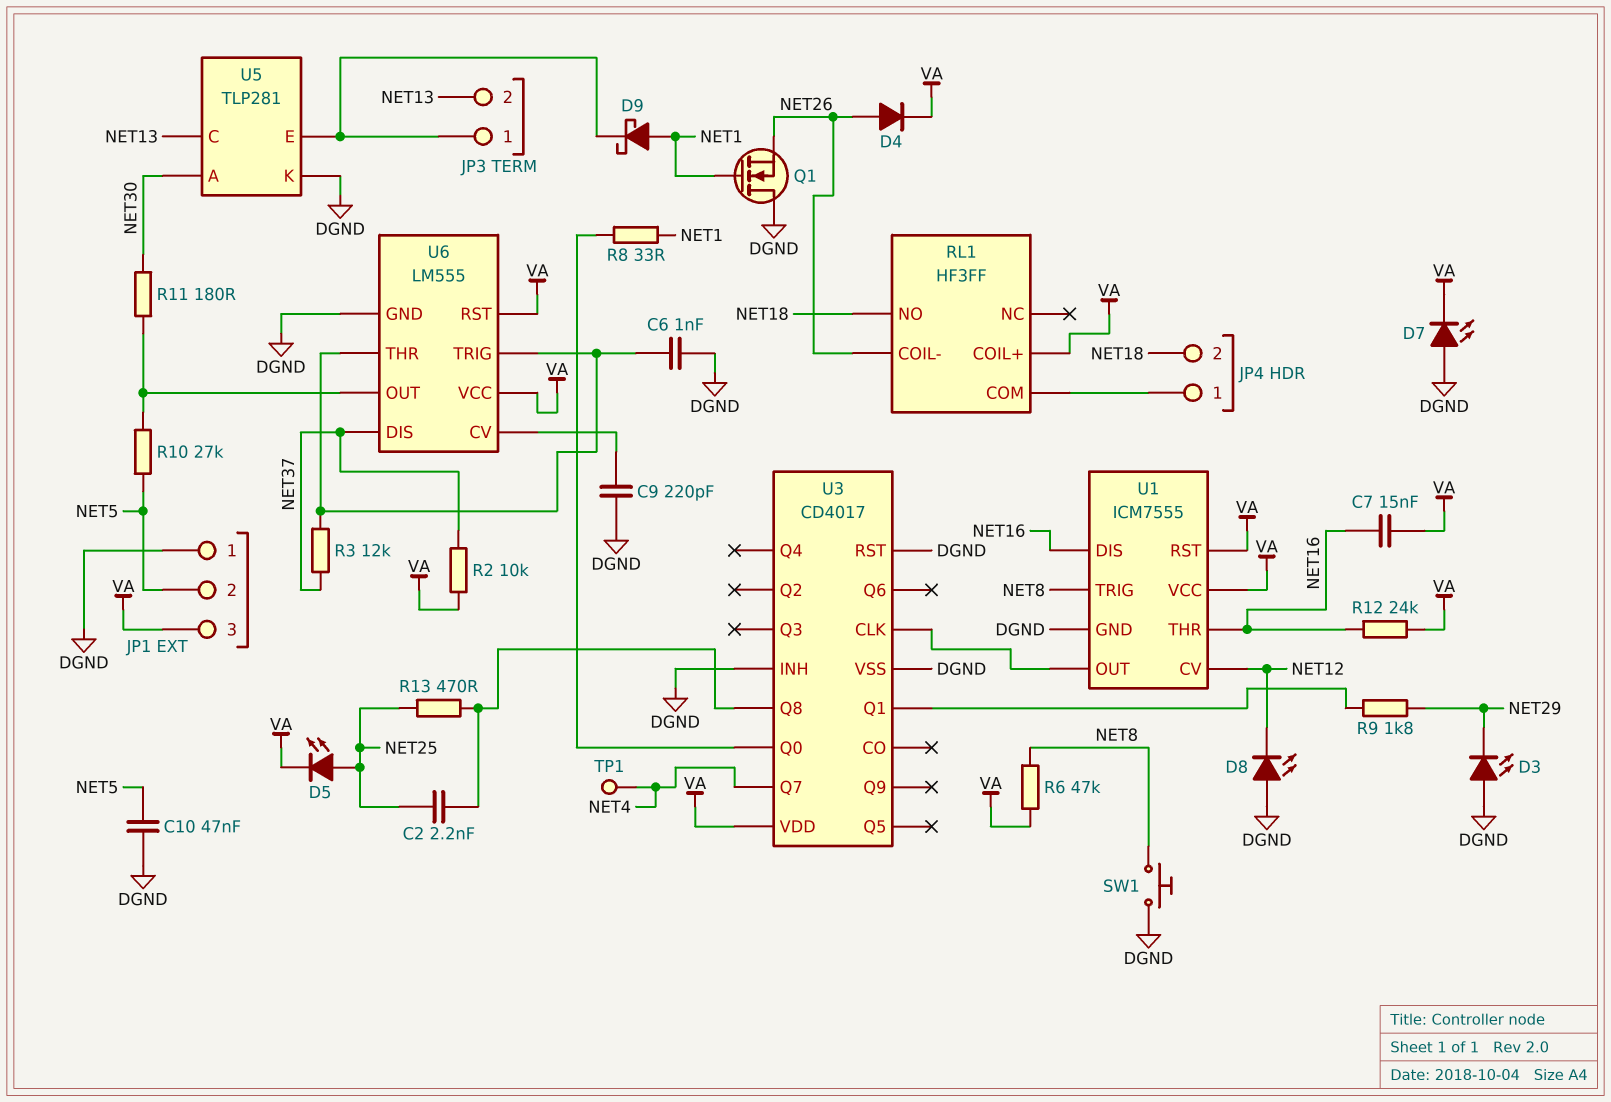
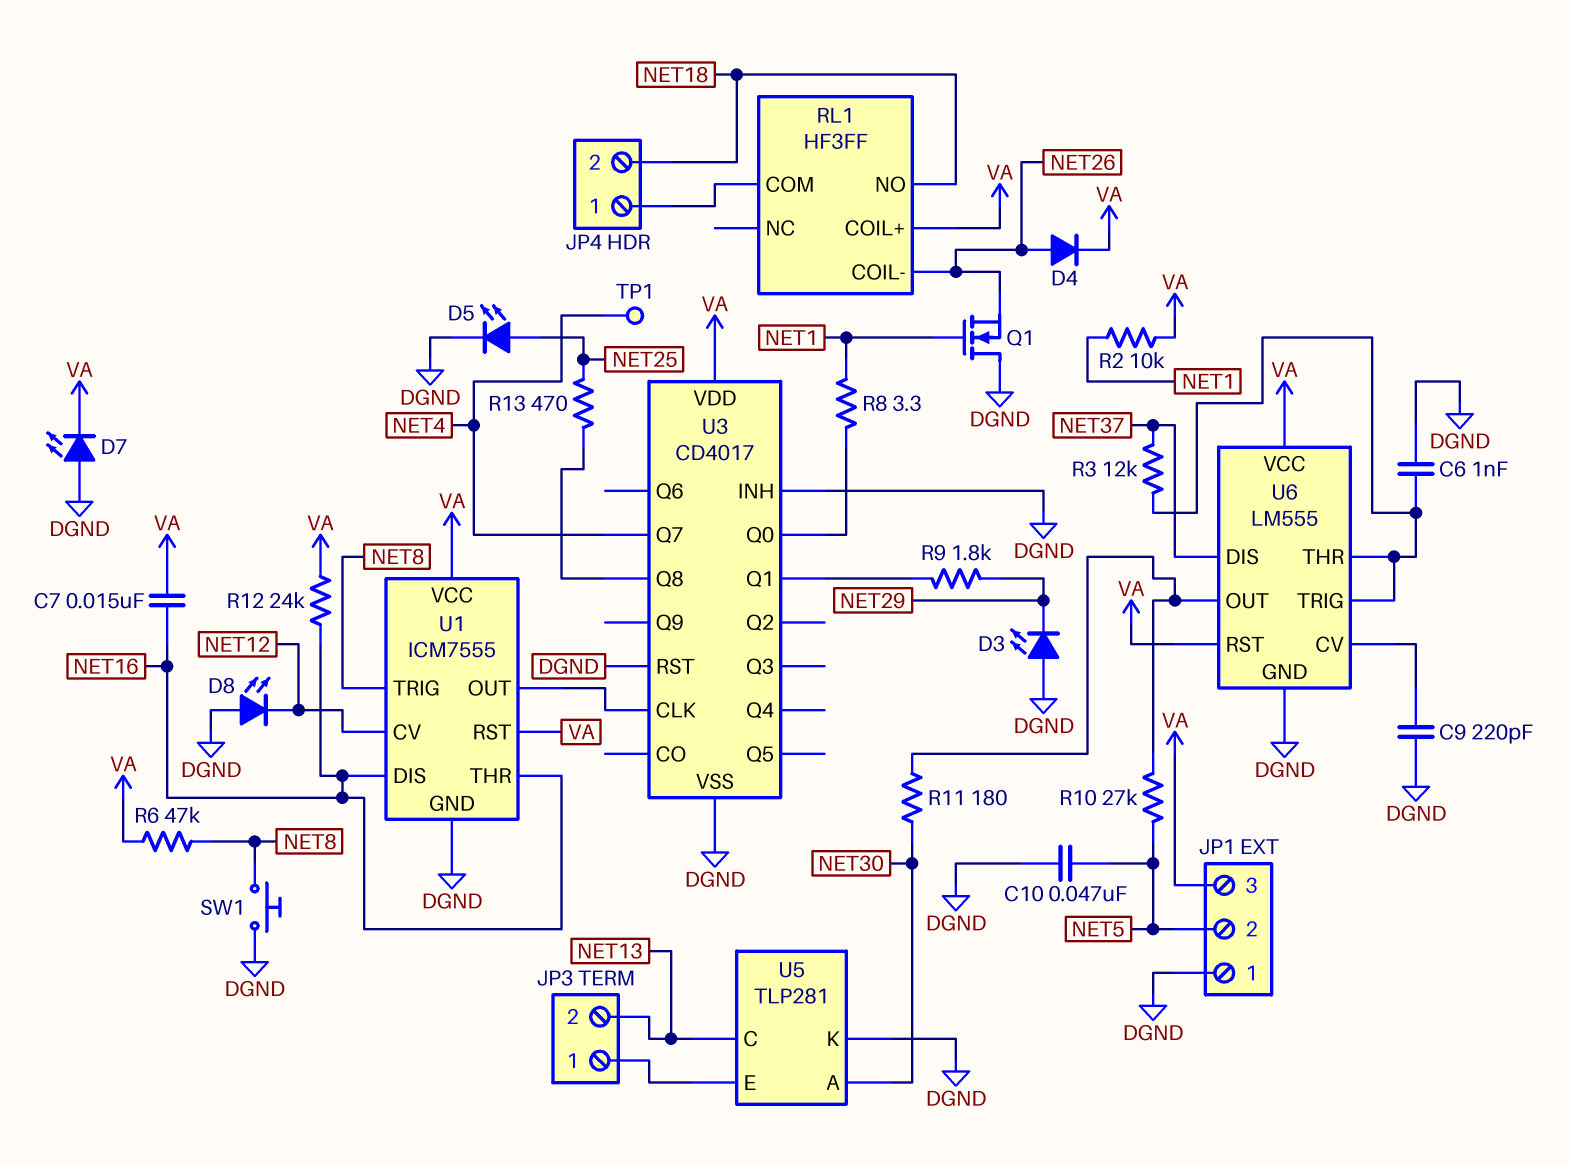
C2: 2.2nF (NET25, U3/Q8) -> none
D5: LED (A NET25, K VA) -> LED (A NET25, K DGND)
D9: schottky (A NET1, K JP3/1) -> none
R2: 10k (NET37, VA) -> 10k (NET1, VA)
R8: 33 (NET1, U3/Q0) -> 3.3 (NET1, U3/Q0)

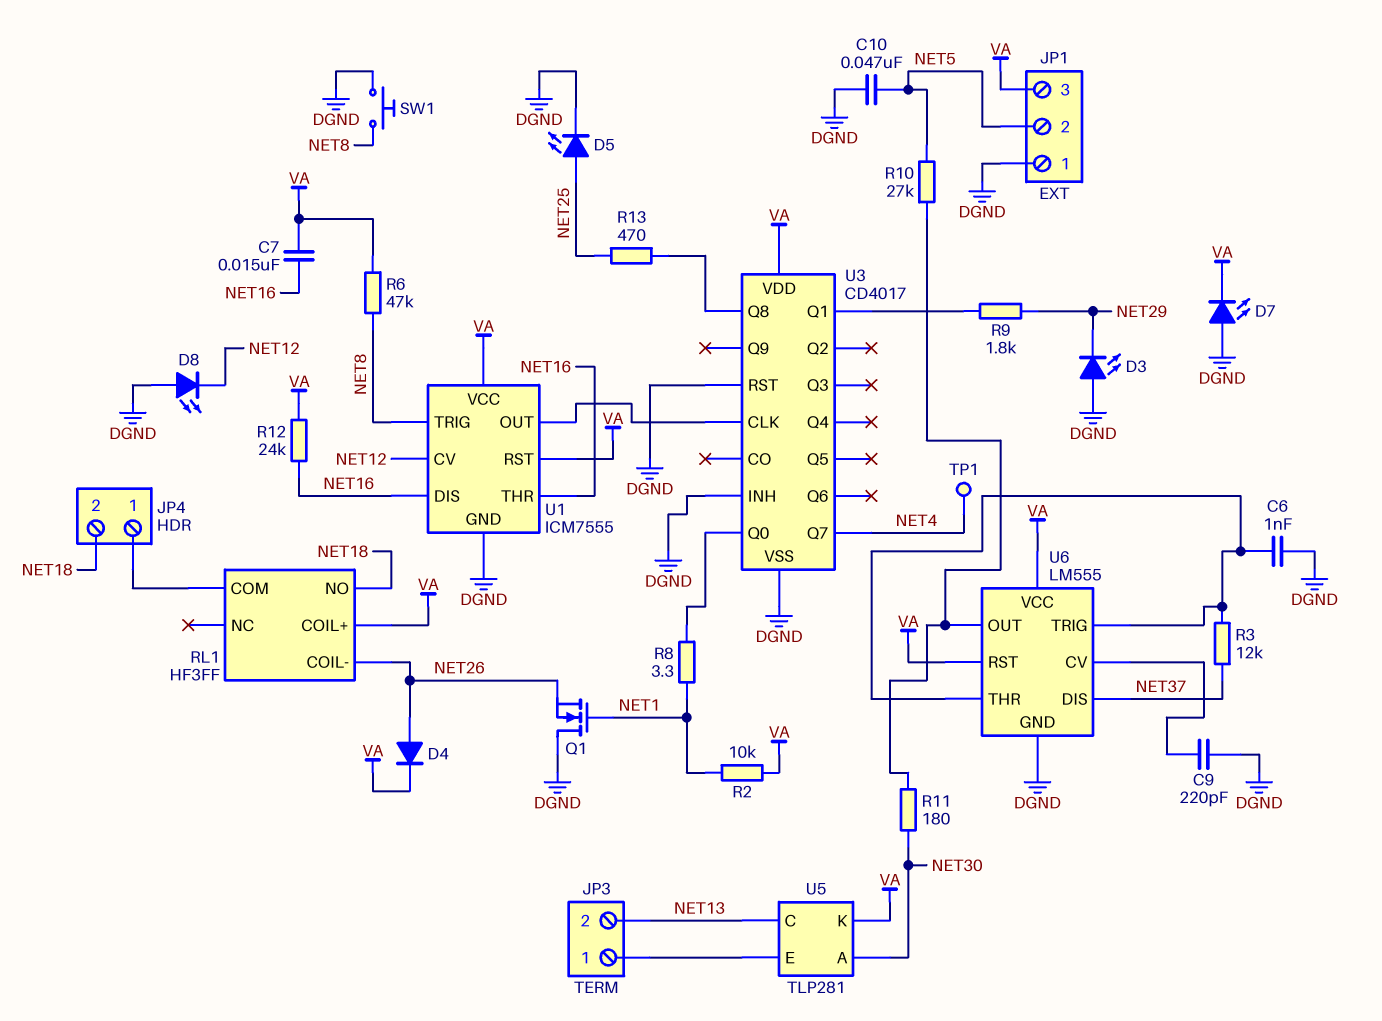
U5 pin K: DGND -> VA

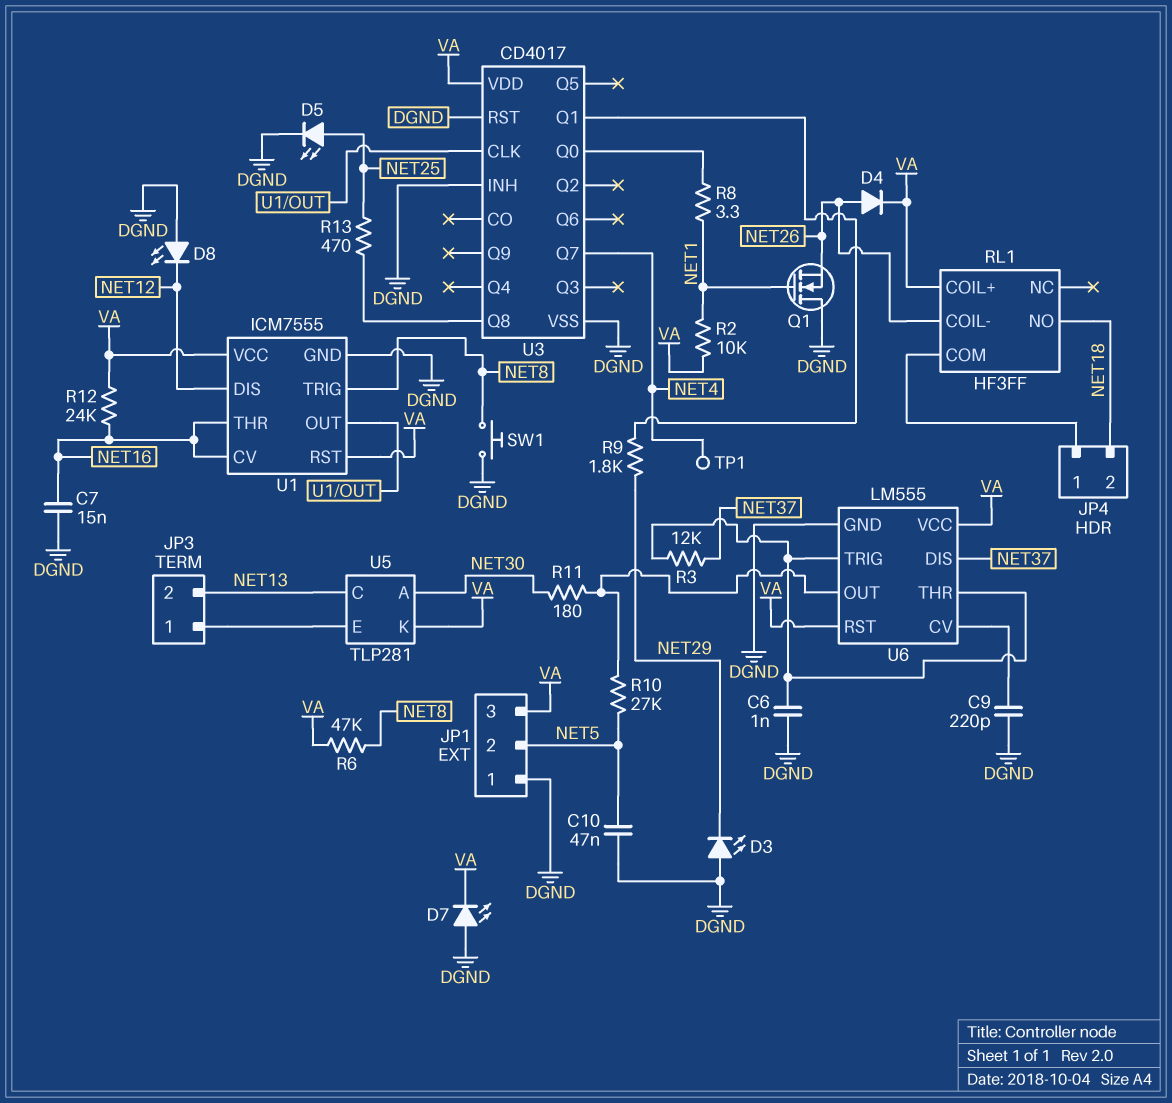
C7: 15nF (NET16, VA) -> 15nF (DGND, NET16)
U1 pin CV: NET12 -> NET16
U1 pin DIS: NET16 -> NET12

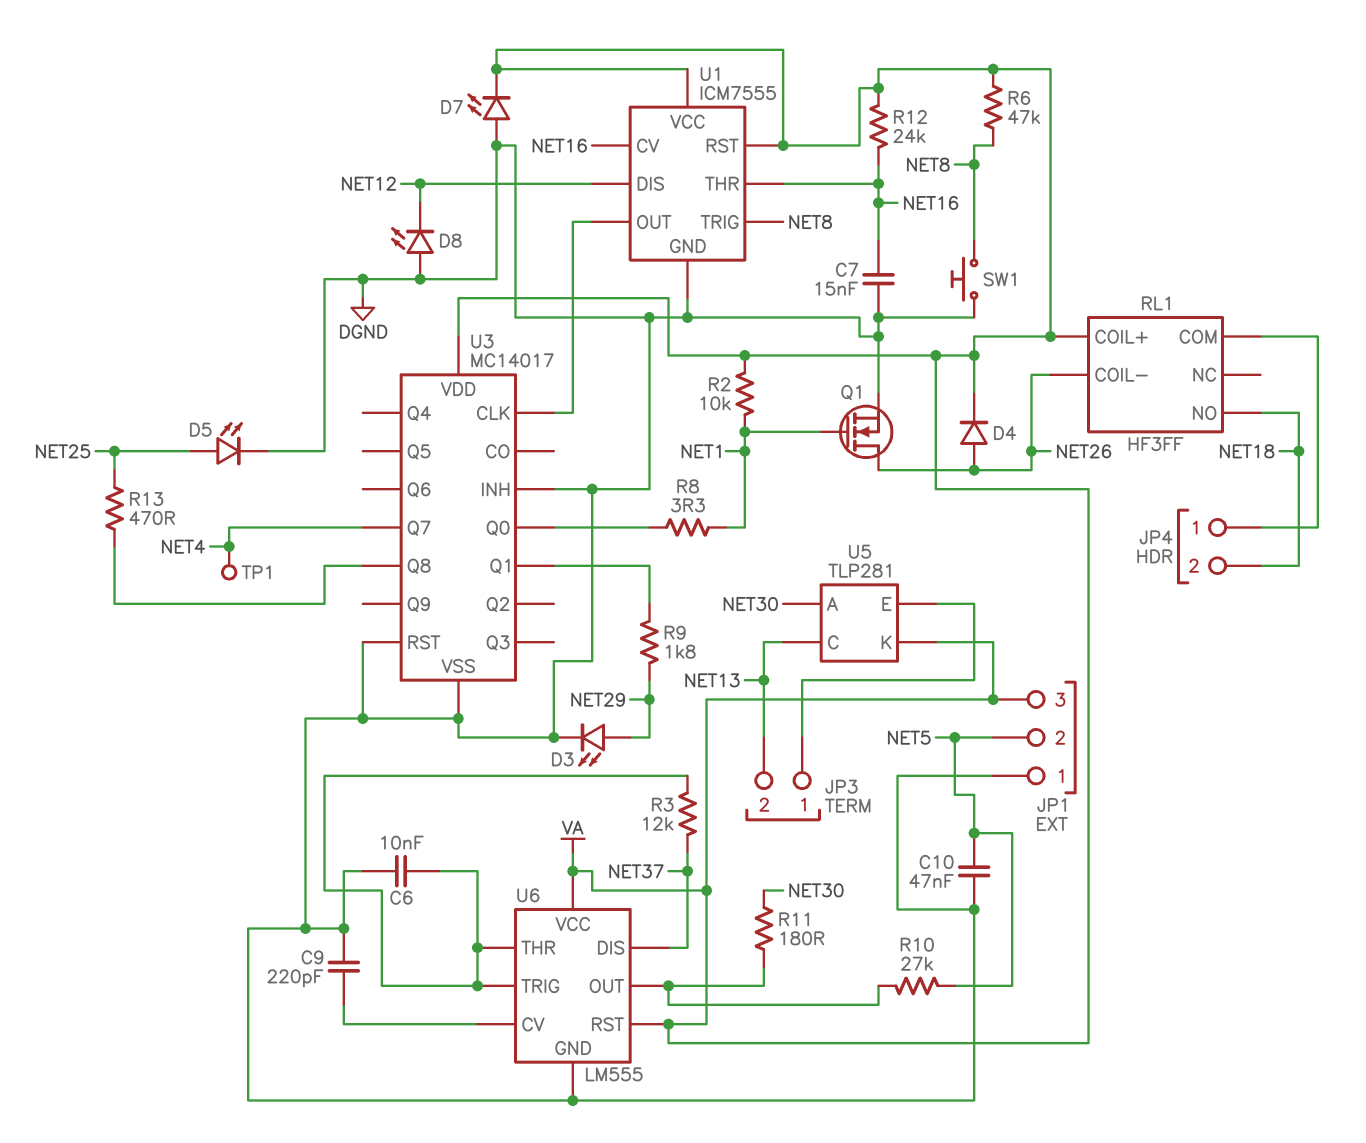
C6: 1nF (DGND, U6/THR) -> 10nF (DGND, U6/THR)
D3: LED (A DGND, K NET29) -> LED (A NET29, K DGND)
Q1: NMOS (G NET1, D DGND, S NET26) -> NMOS (G NET1, D NET26, S DGND)
U3: CD4017 -> MC14017

